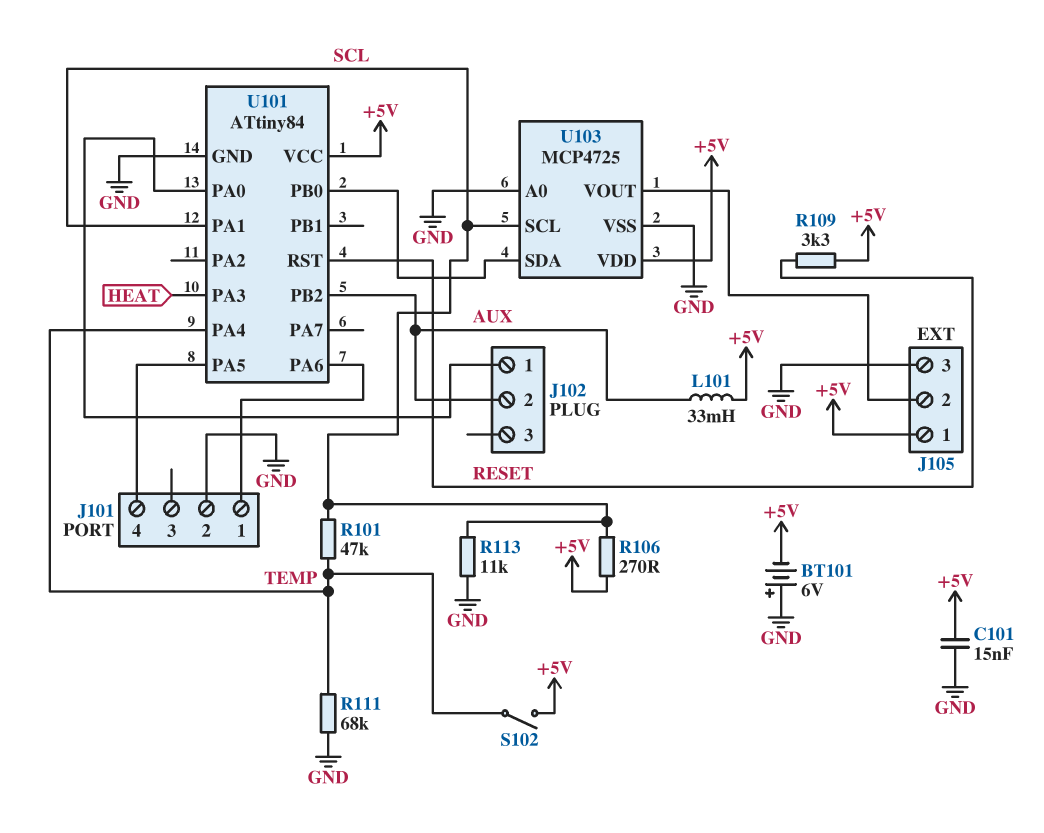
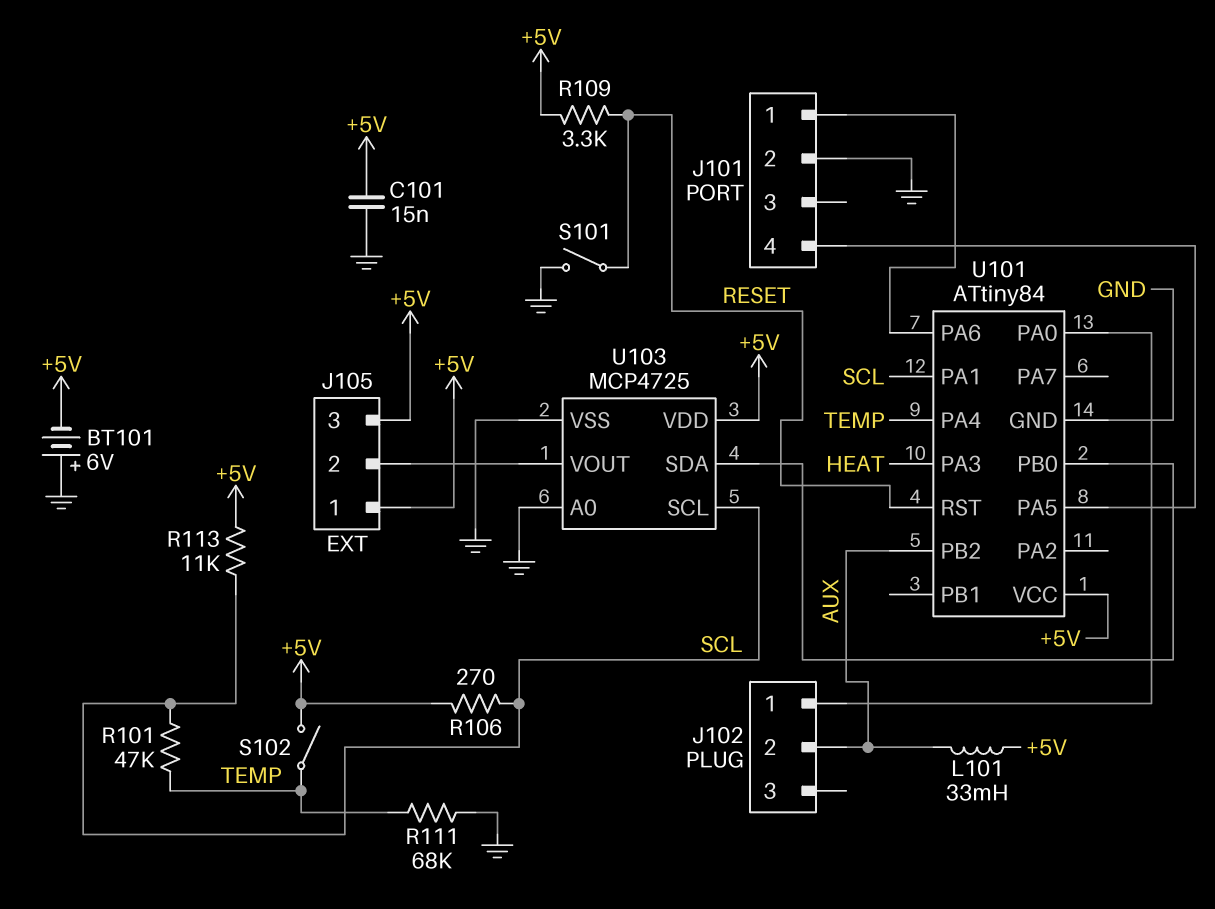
J105 pin 3: GND -> +5V
R113: 11k (GND, SCL) -> 11k (+5V, SCL)
S101: none -> switch (GND, RESET)

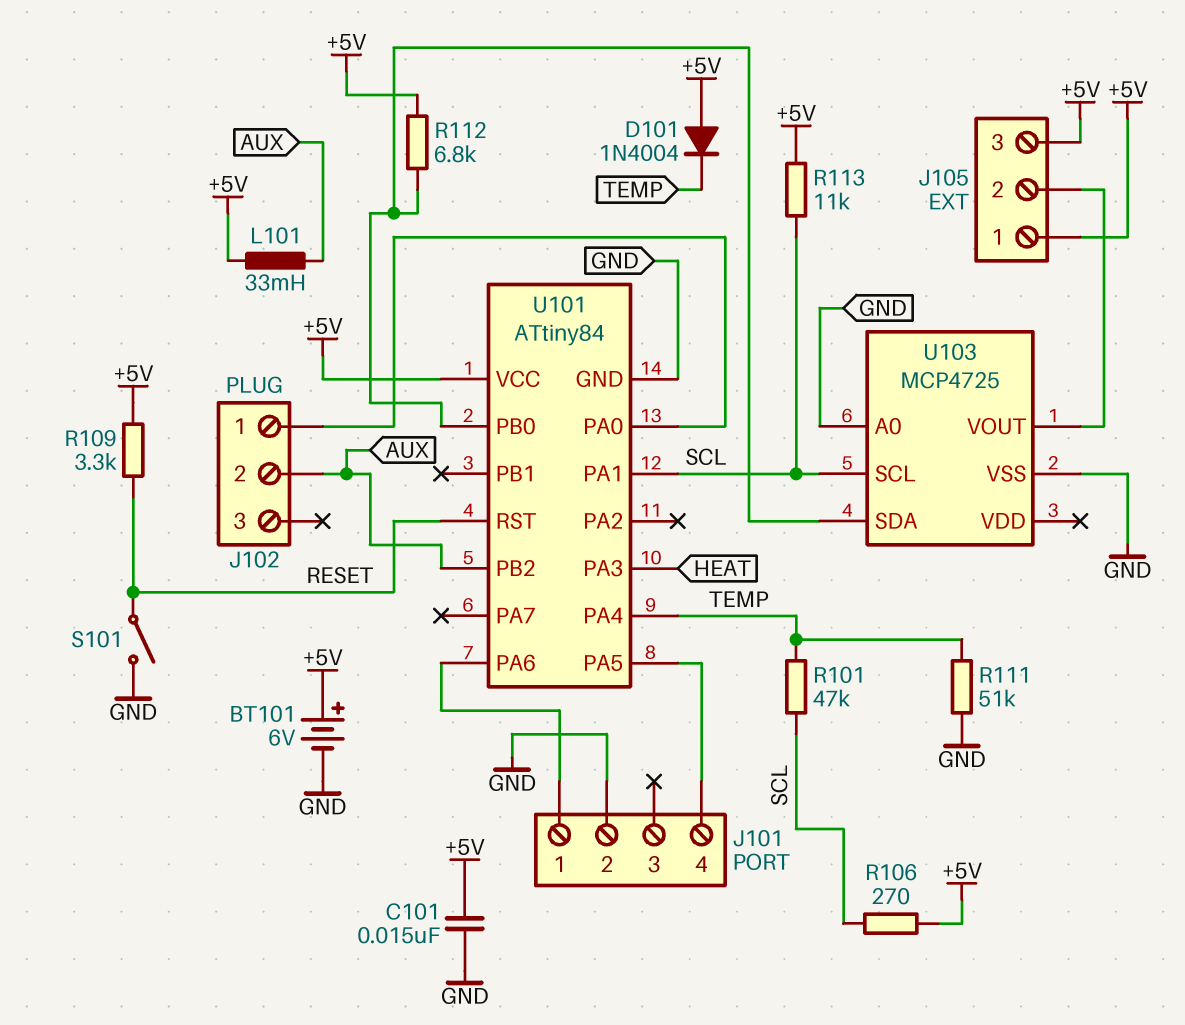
BT101: 6V (plus GND, minus +5V) -> 6V (plus +5V, minus GND)
D101: none -> diode 1N4004 (A +5V, K TEMP)
R111: 68k (GND, TEMP) -> 51k (GND, TEMP)
R112: none -> 6.8k (+5V, U101/PB0)
S102: switch (+5V, TEMP) -> none
U103 pin VDD: +5V -> none

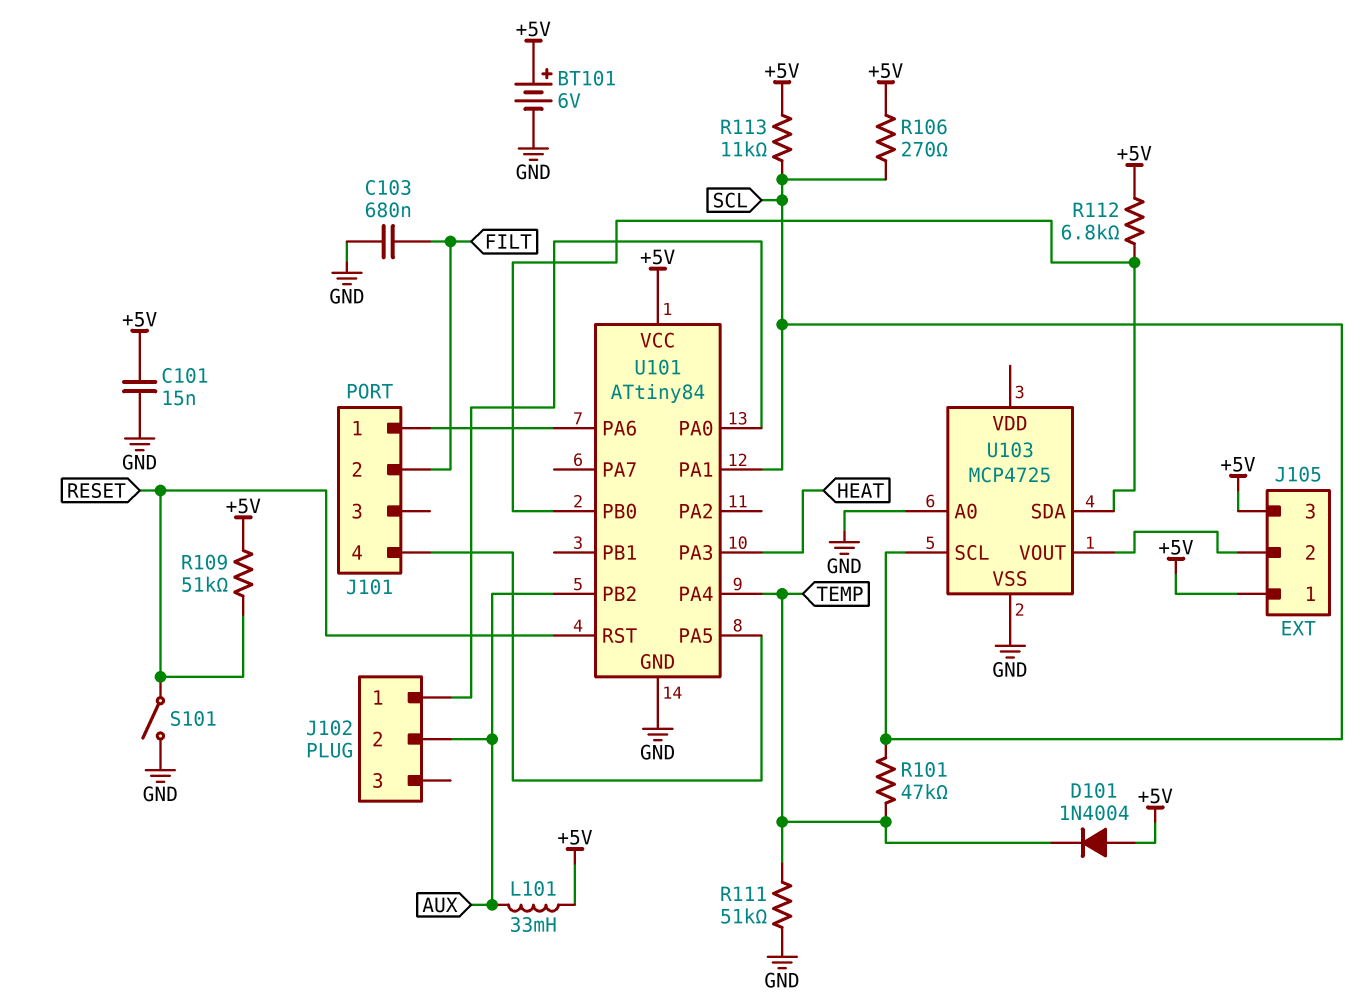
C103: none -> 680nF (FILT, GND)
J101 pin 2: GND -> FILT
R109: 3.3k (+5V, RESET) -> 51k (+5V, RESET)

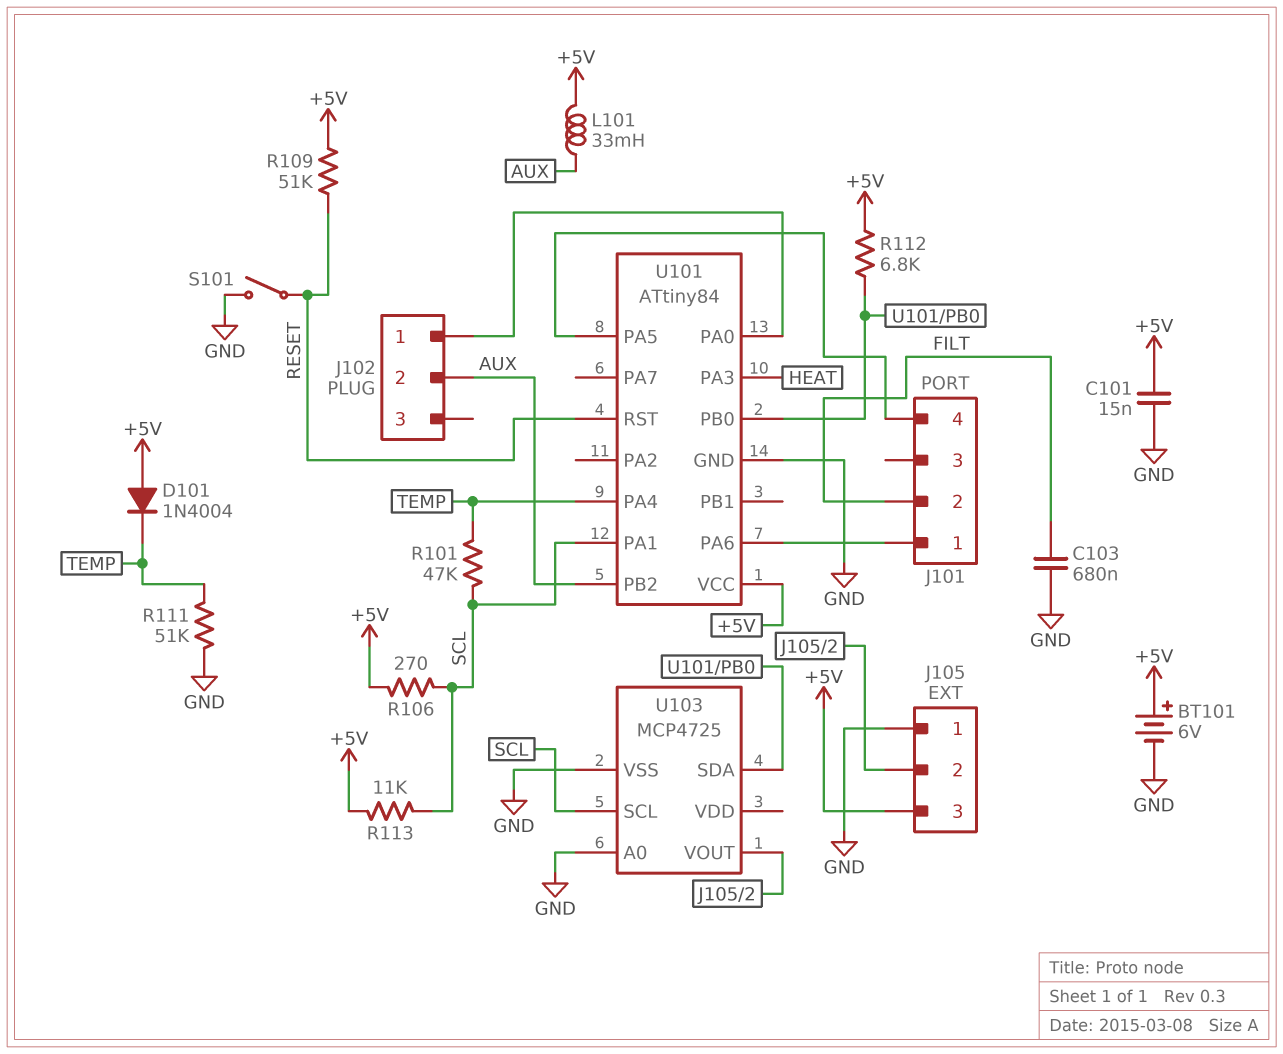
J105 pin 1: +5V -> GND

